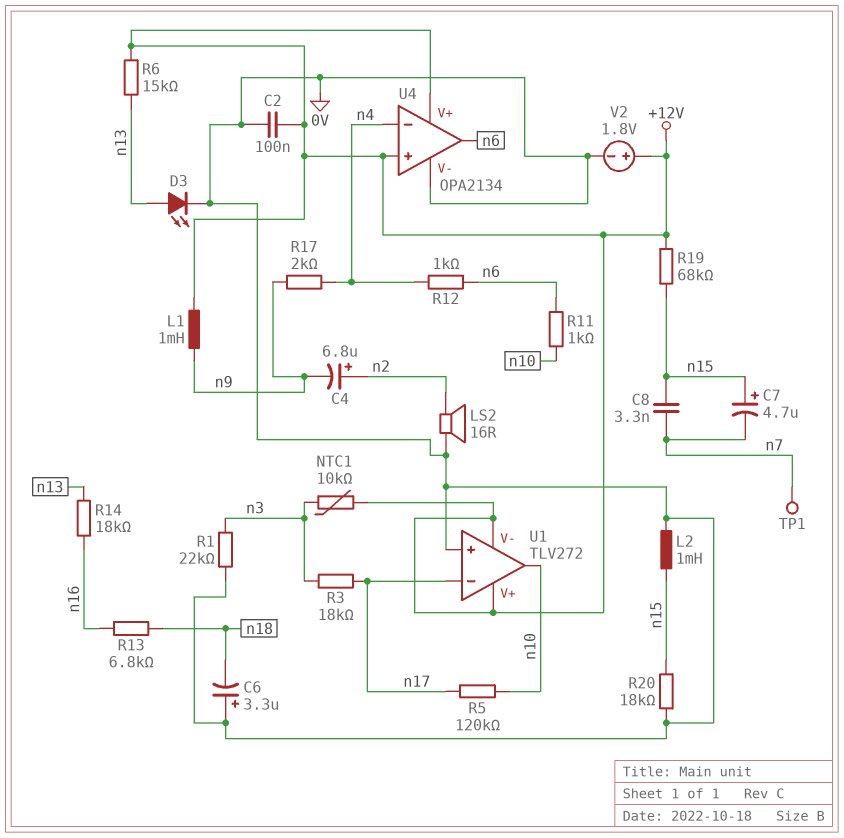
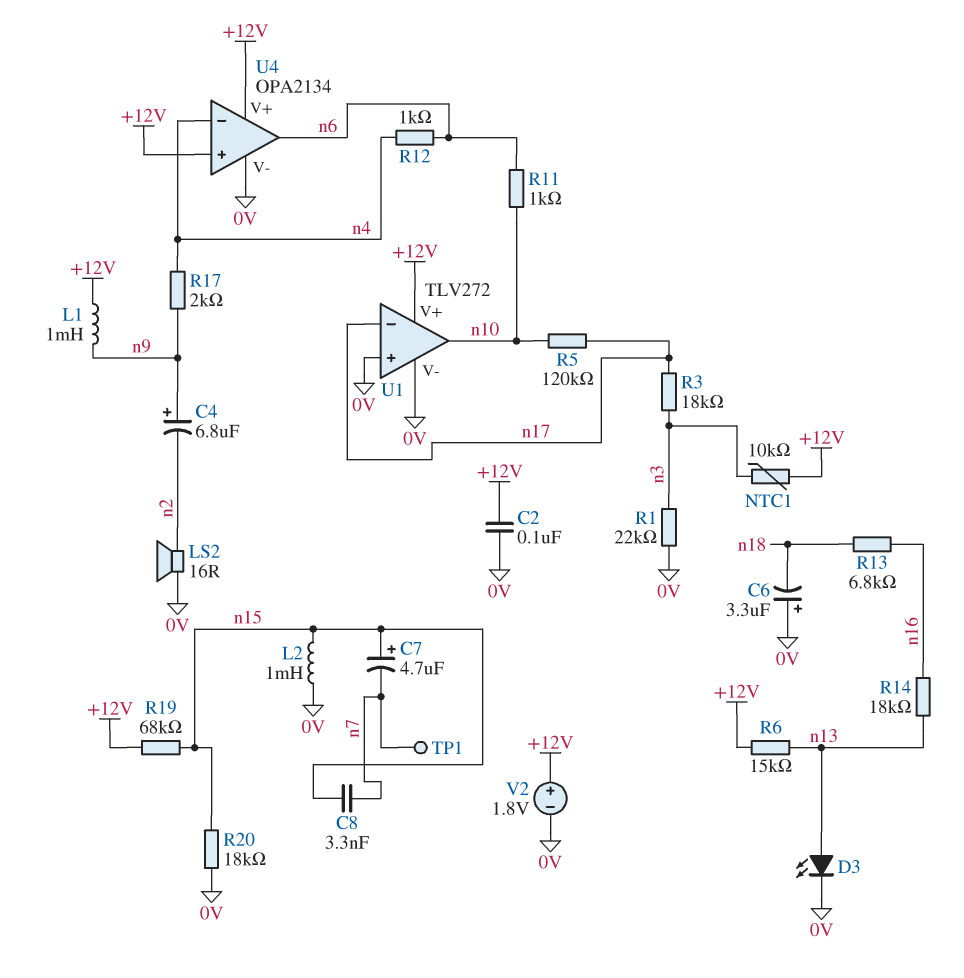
C4: 6.8uF (plus n2, minus n9) -> 6.8uF (plus n9, minus n2)
U1 pin V-: +12V -> 0V

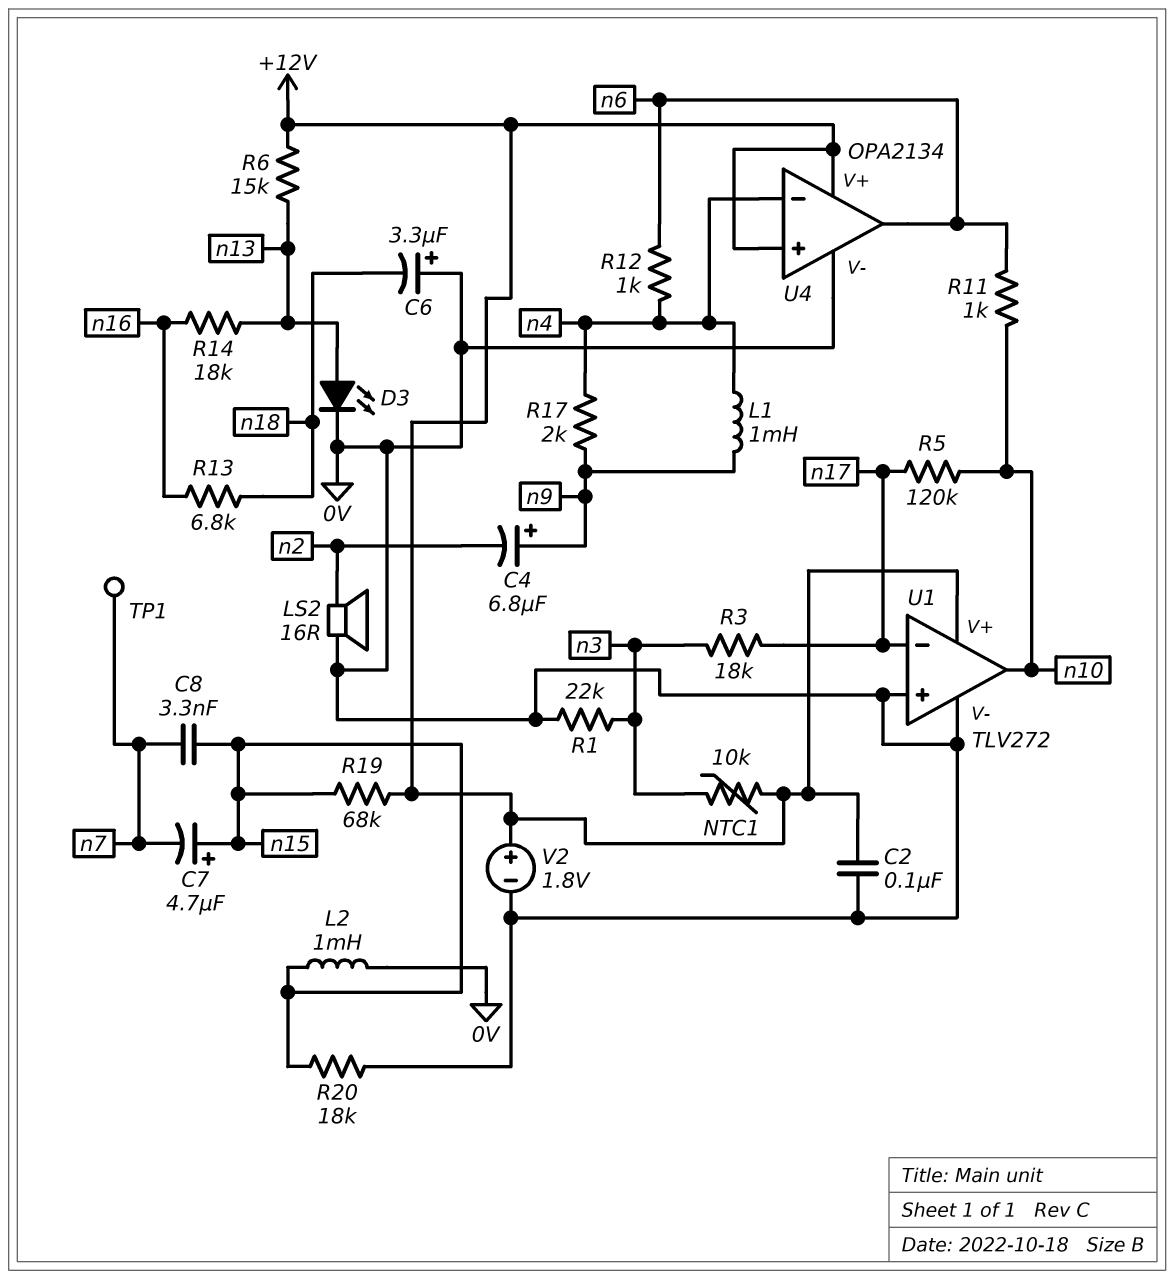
L1: 1mH (+12V, n9) -> 1mH (n4, n9)

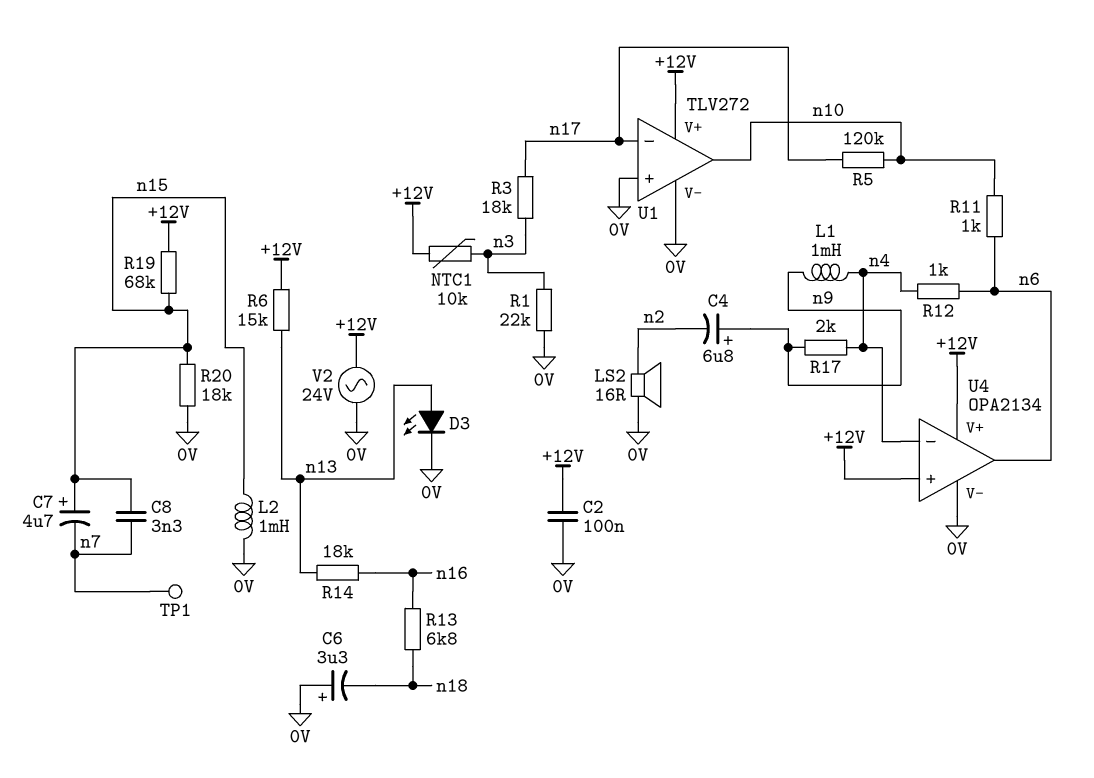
V2: 1.8V (plus +12V, minus 0V) -> AC 24V (+12V, 0V)

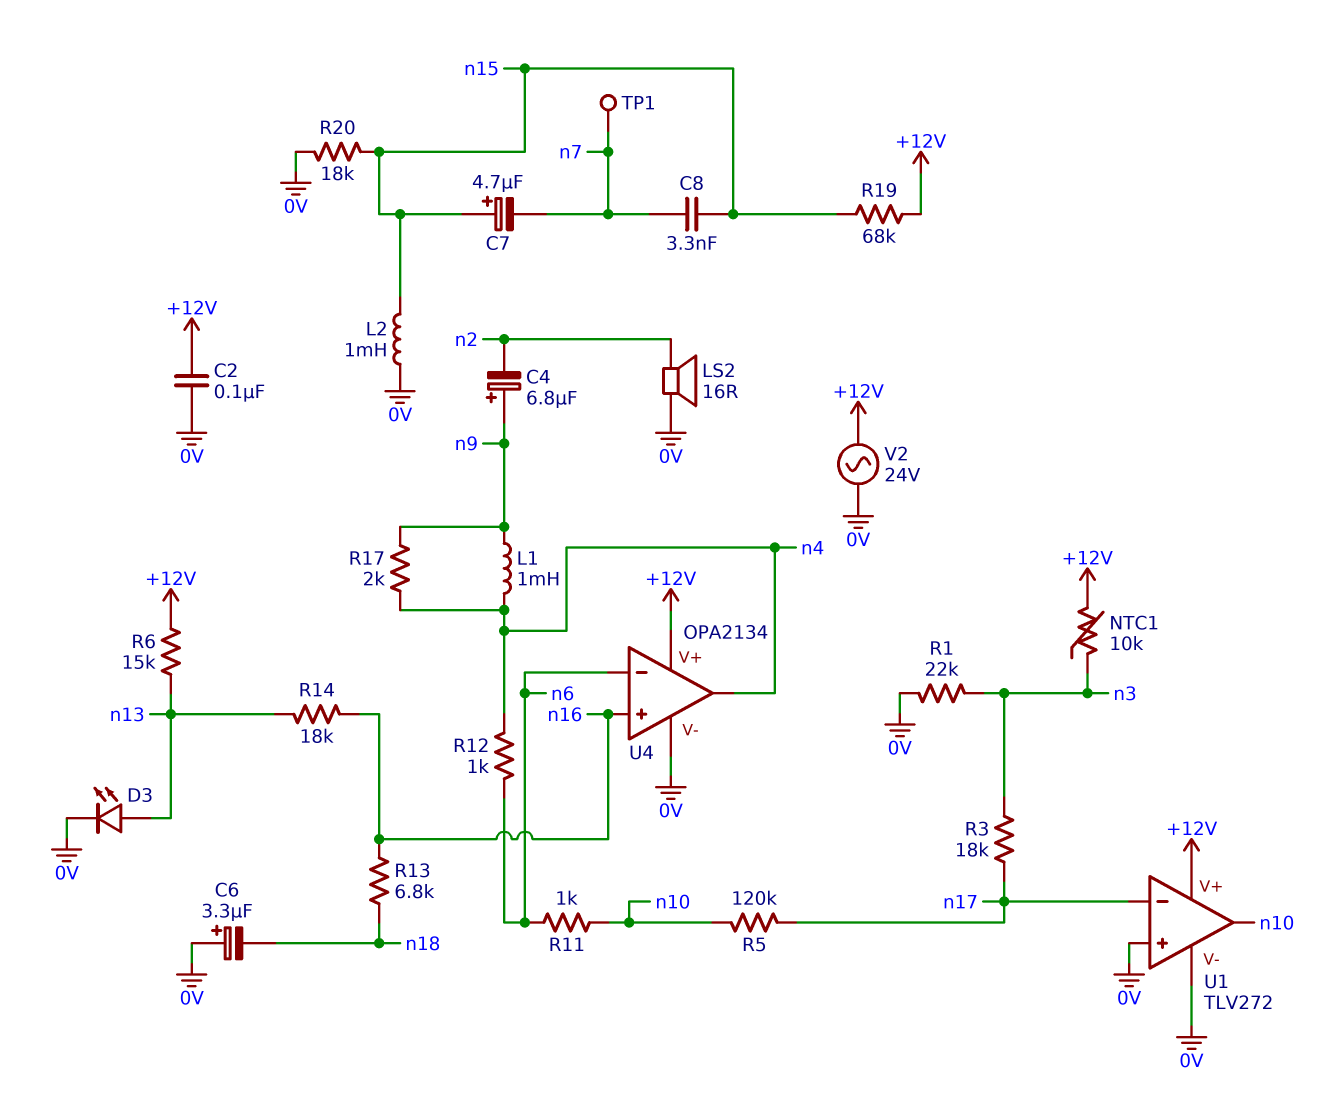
U4 pin in+: +12V -> n16
U4 pin in-: n4 -> n6
U4 pin out: n6 -> n4

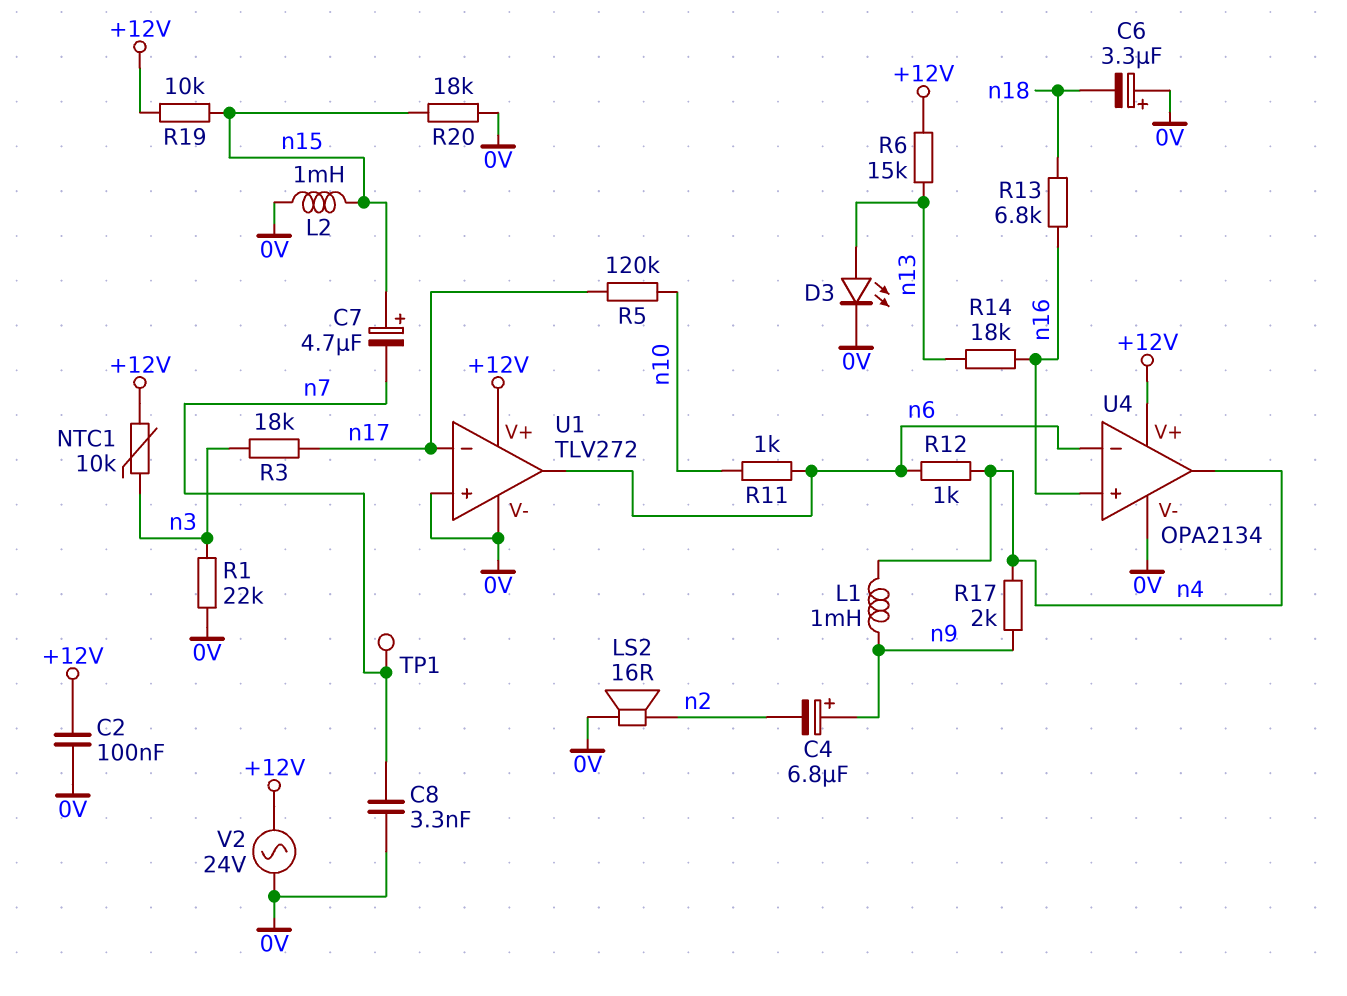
C8: 3.3nF (n7, n15) -> 3.3nF (0V, n7)
R19: 68k (+12V, n15) -> 10k (+12V, n15)
U1 pin out: n10 -> n6

